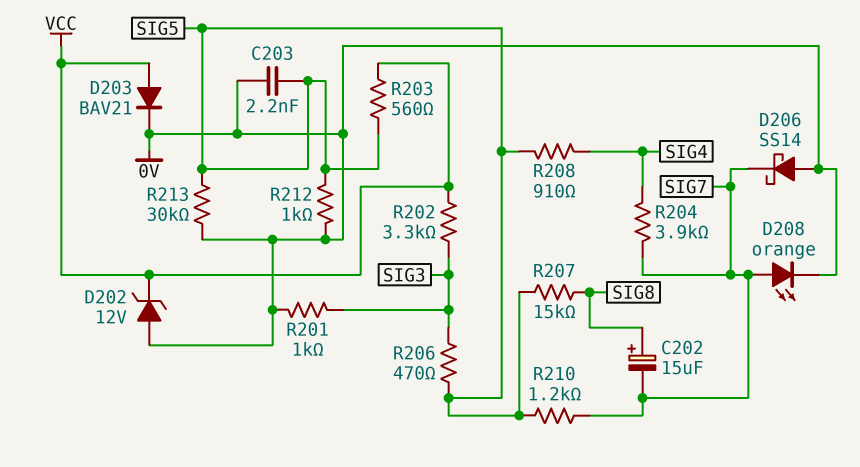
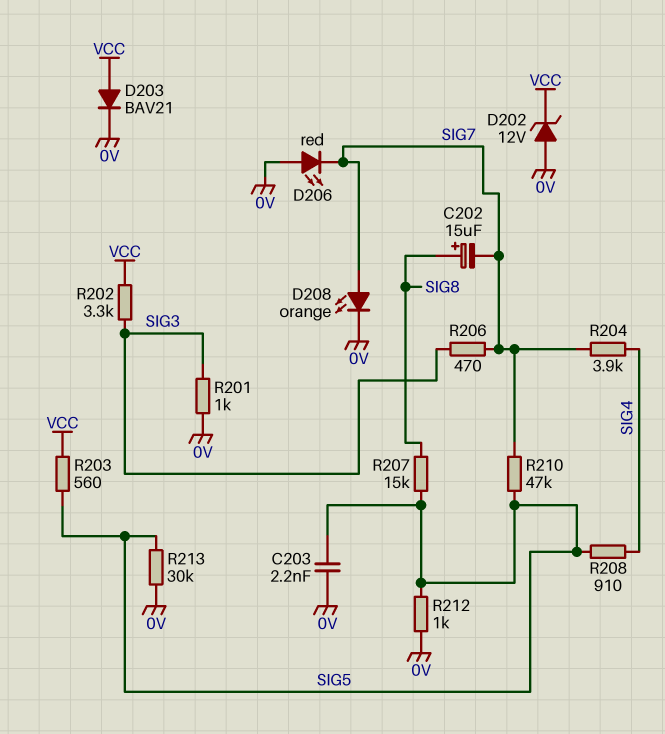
D206: schottky SS14 (A 0V, K SIG7) -> LED red (A 0V, K SIG7)
R206: 470 (SIG3, SIG5) -> 470 (SIG3, SIG7)
R210: 1.2k (SIG5, SIG7) -> 47k (SIG5, SIG7)

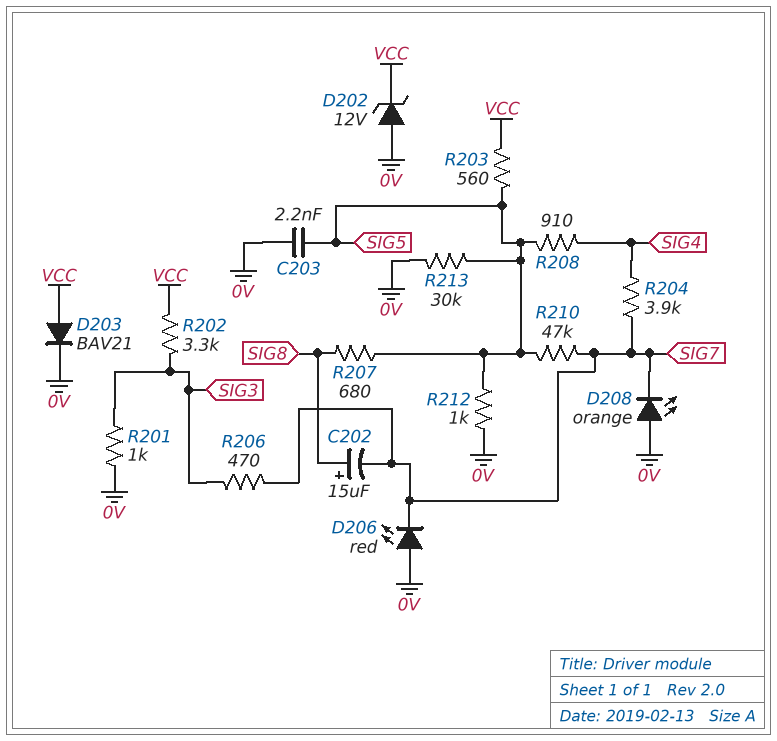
D208: LED orange (A SIG7, K 0V) -> LED orange (A 0V, K SIG7)
R207: 15k (SIG5, SIG8) -> 680 (SIG5, SIG8)

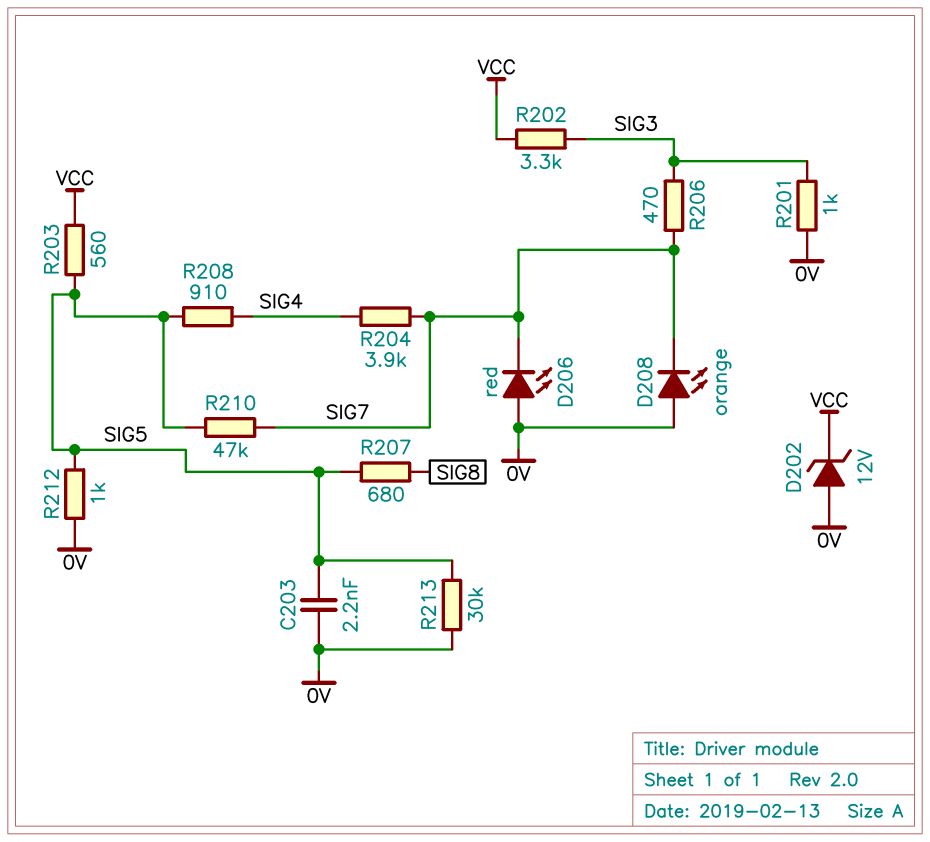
C202: 15uF (plus SIG8, minus SIG7) -> none
D203: diode BAV21 (A VCC, K 0V) -> none

